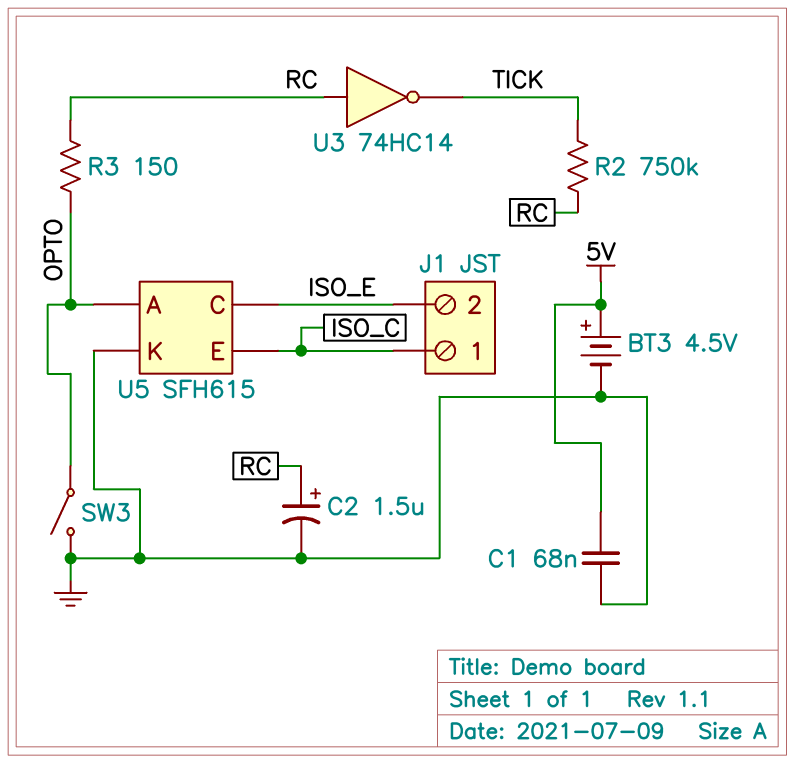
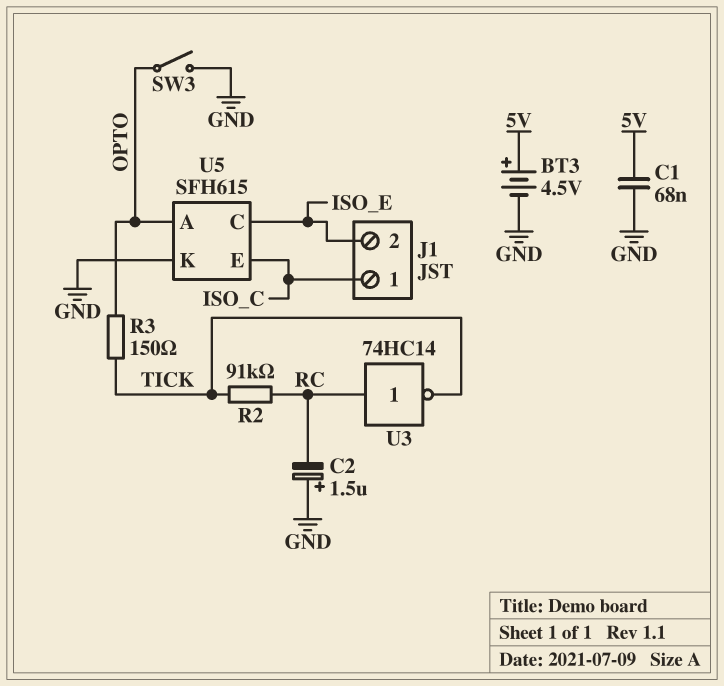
C2: 1.5uF (plus RC, minus GND) -> 1.5uF (plus GND, minus RC)
R2: 750k (RC, TICK) -> 91k (RC, TICK)
R3: 150 (OPTO, RC) -> 150 (OPTO, TICK)

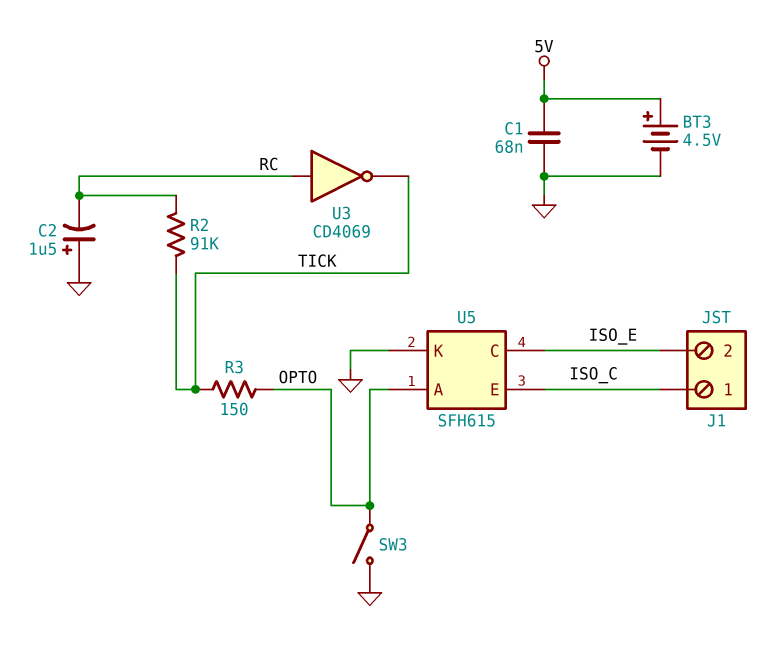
U3: NOT 74HC14 (in RC, out TICK) -> NOT CD4069 (in RC, out TICK)

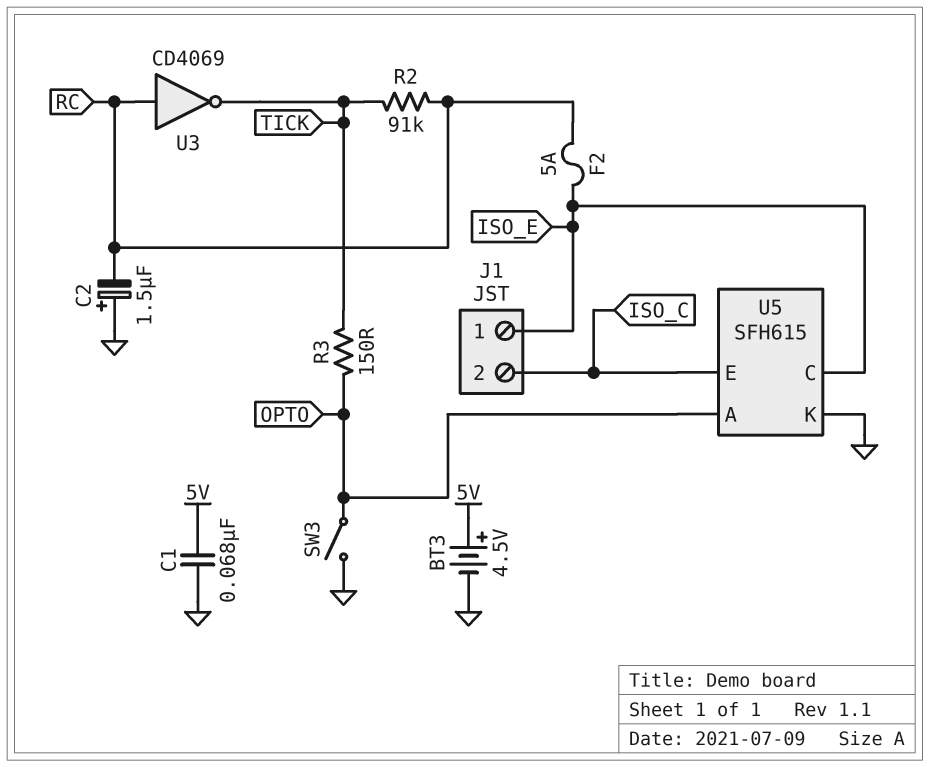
F2: none -> 5A (ISO_E, RC)
J1 pin 1: ISO_C -> ISO_E
J1 pin 2: ISO_E -> ISO_C

